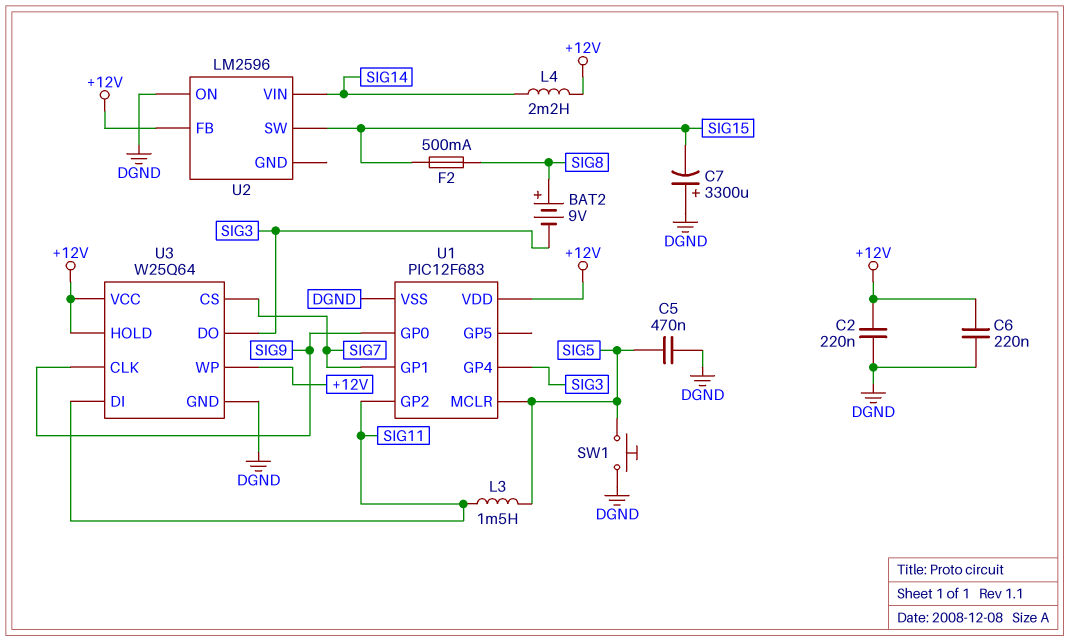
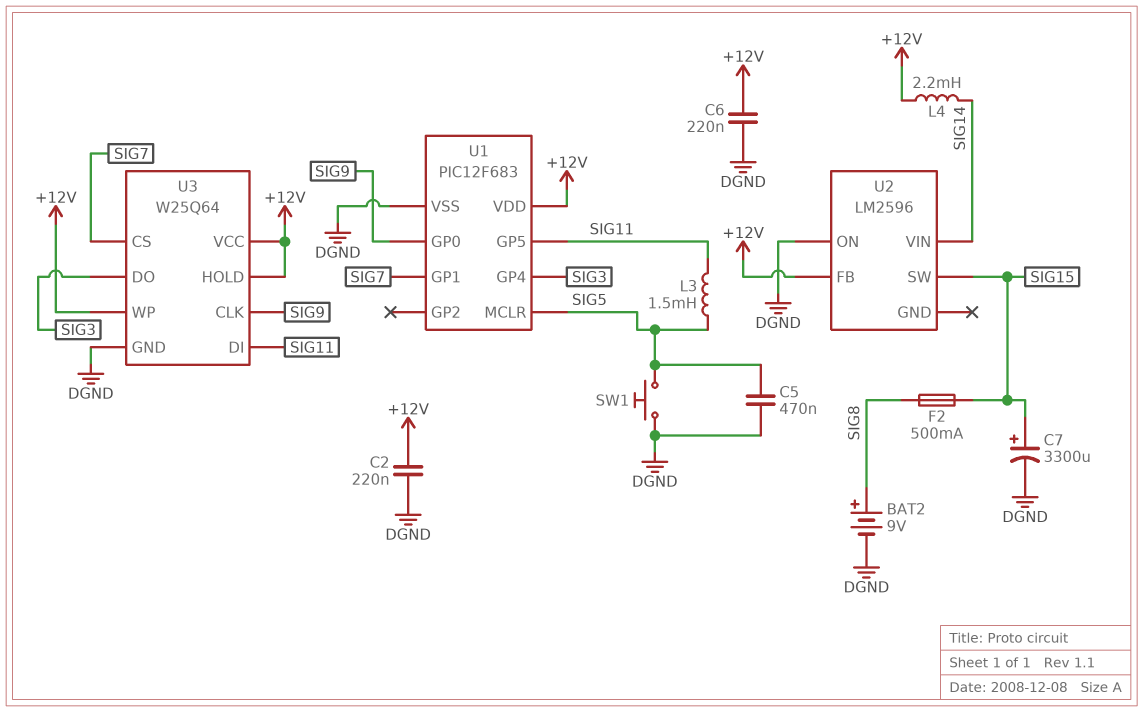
BAT2: 9V (plus SIG8, minus SIG3) -> 9V (plus SIG8, minus DGND)
C7: 3300uF (plus DGND, minus SIG15) -> 3300uF (plus SIG15, minus DGND)
U1 pin GP2: SIG11 -> none
U1 pin GP5: none -> SIG11

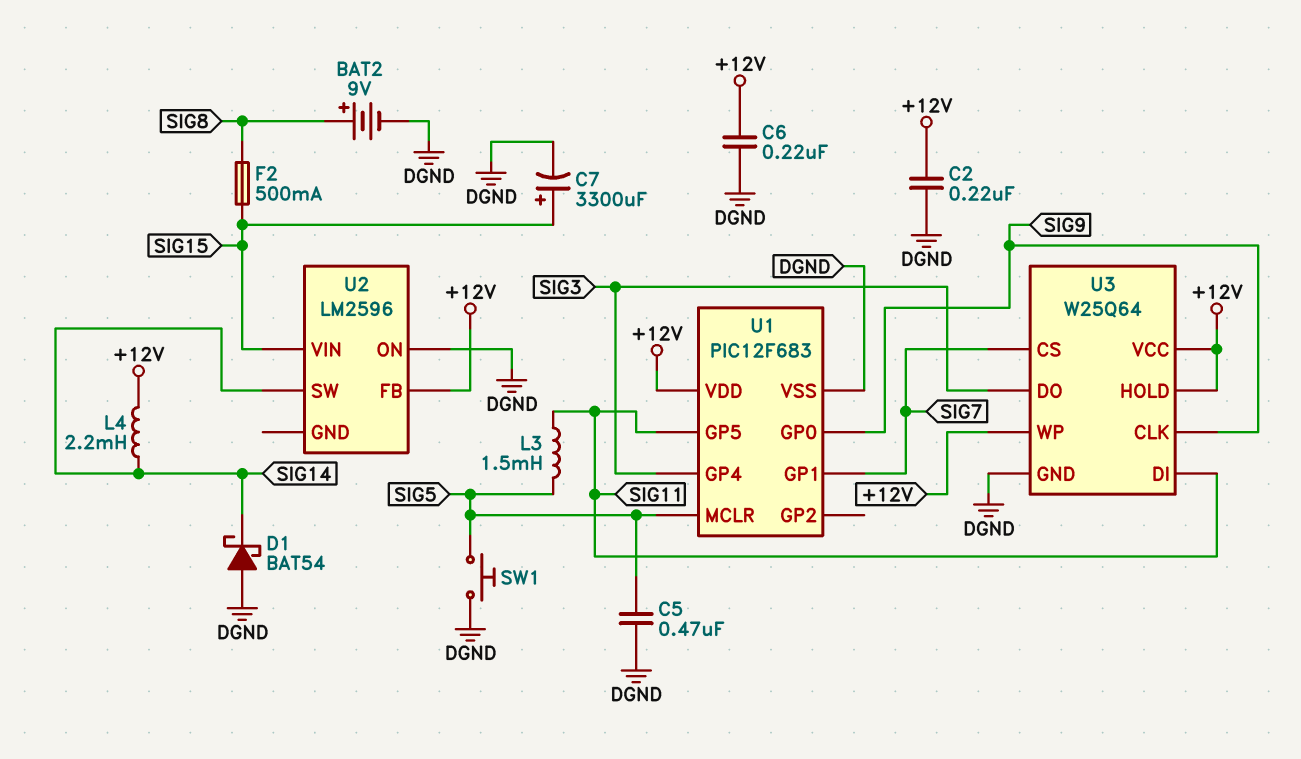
D1: none -> schottky BAT54 (A DGND, K SIG14)
U2 pin SW: SIG15 -> SIG14
U2 pin VIN: SIG14 -> SIG15

